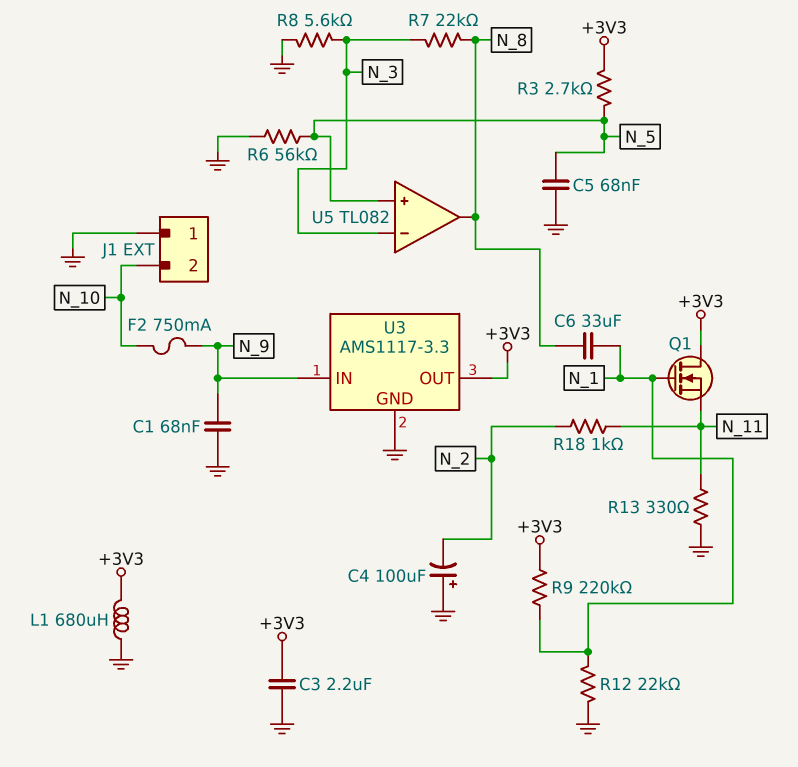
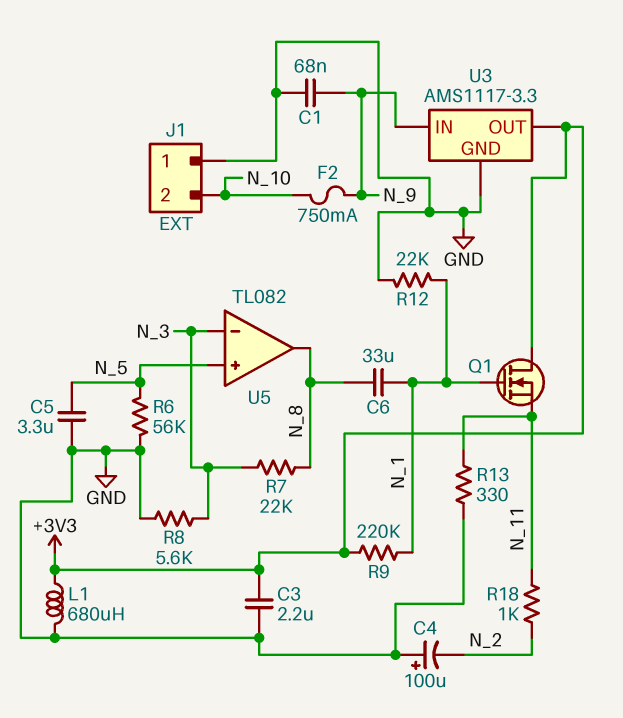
C5: 68nF (GND, N_5) -> 3.3uF (GND, N_5)
R3: 2.7k (+3V3, N_5) -> none

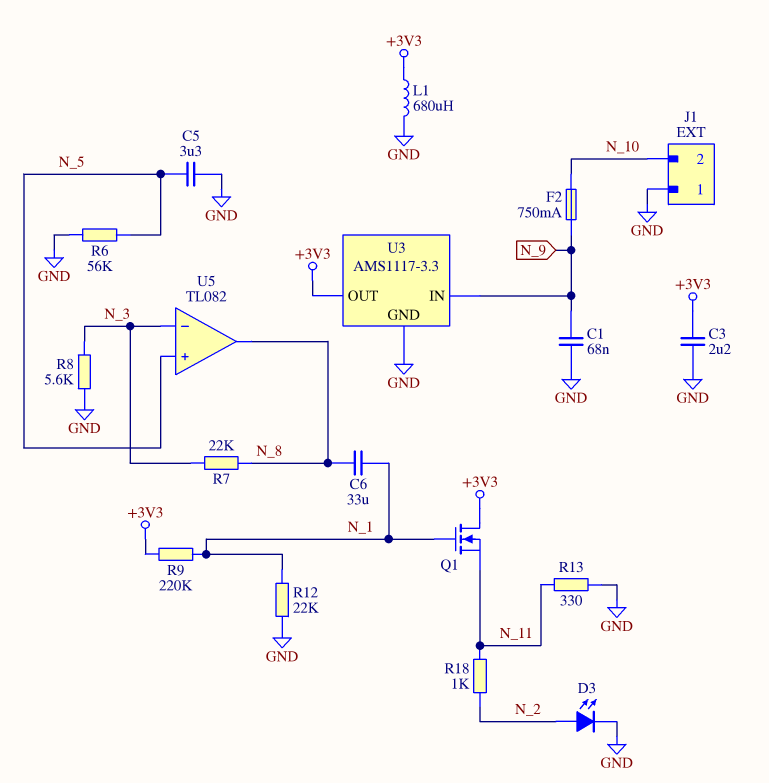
C4: 100uF (plus GND, minus N_2) -> none
D3: none -> LED (A N_2, K GND)

